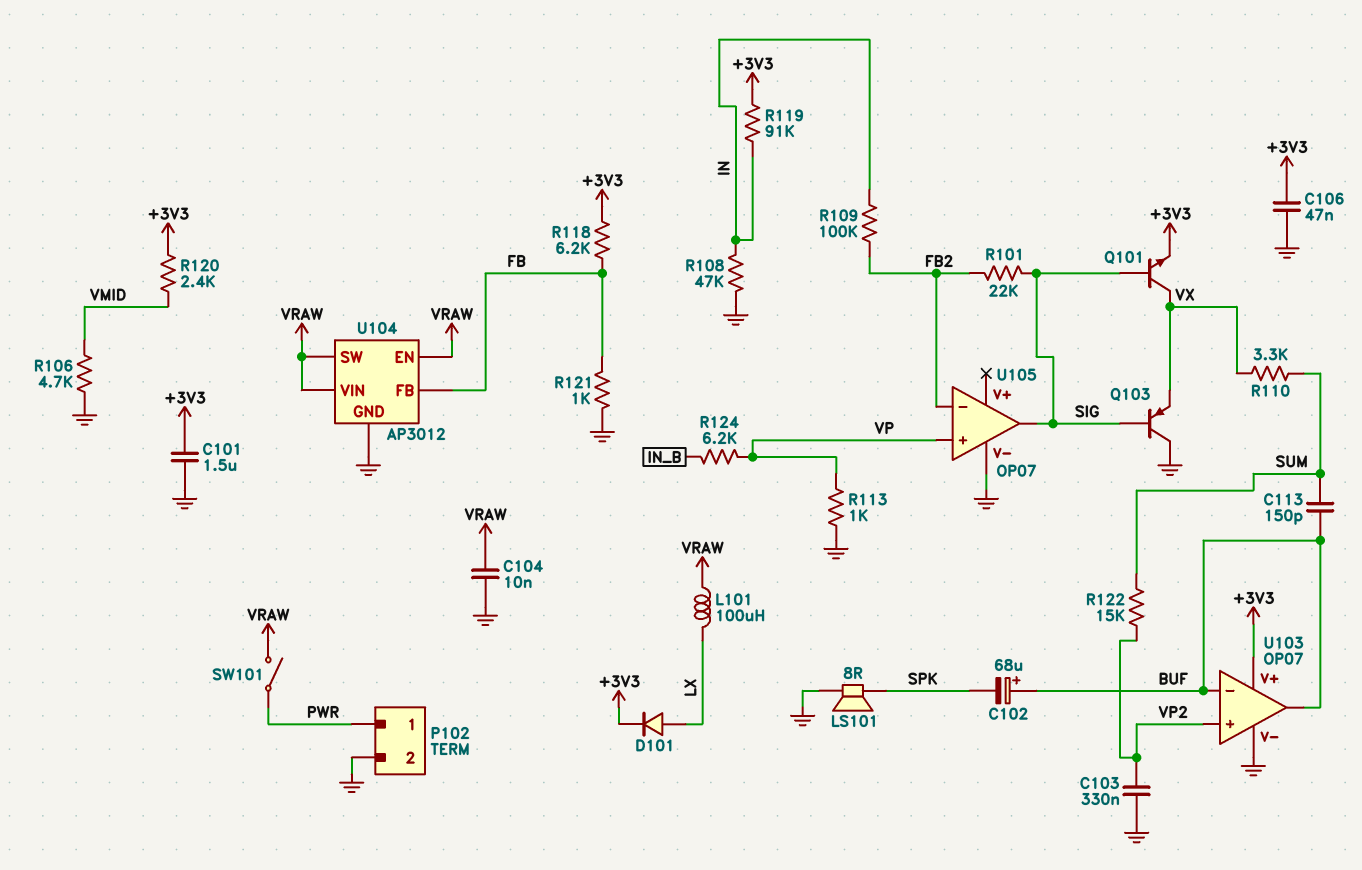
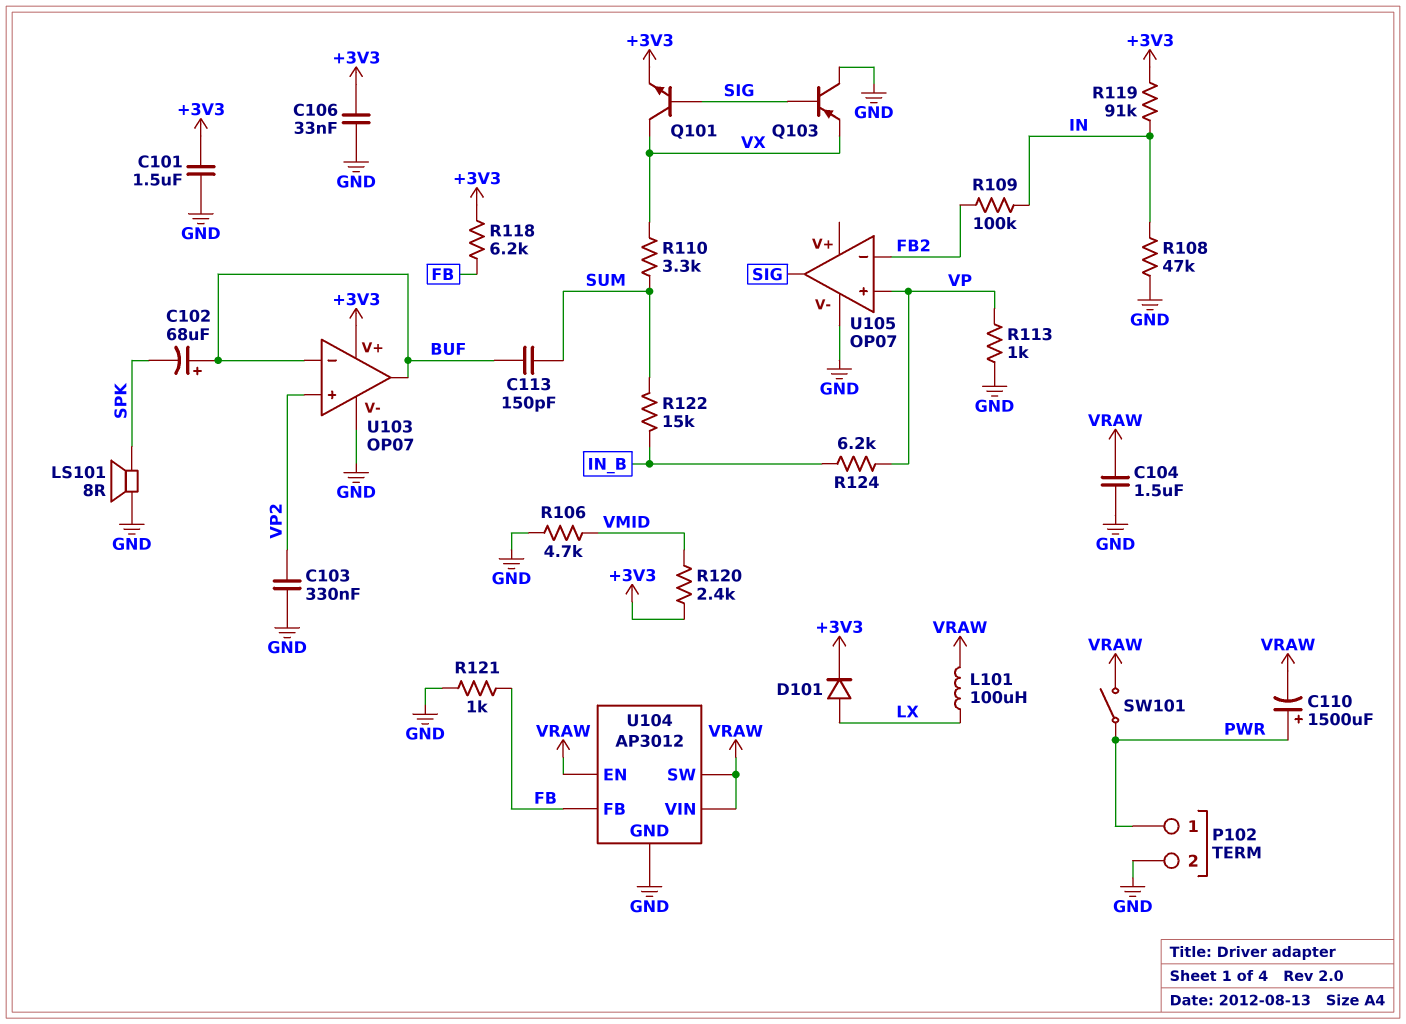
C104: 10nF (GND, VRAW) -> 1.5uF (GND, VRAW)
C106: 47nF (+3V3, GND) -> 33nF (+3V3, GND)
C110: none -> 1500uF (plus PWR, minus VRAW)
R101: 22k (FB2, SIG) -> none
R122: 15k (SUM, VP2) -> 15k (IN_B, SUM)

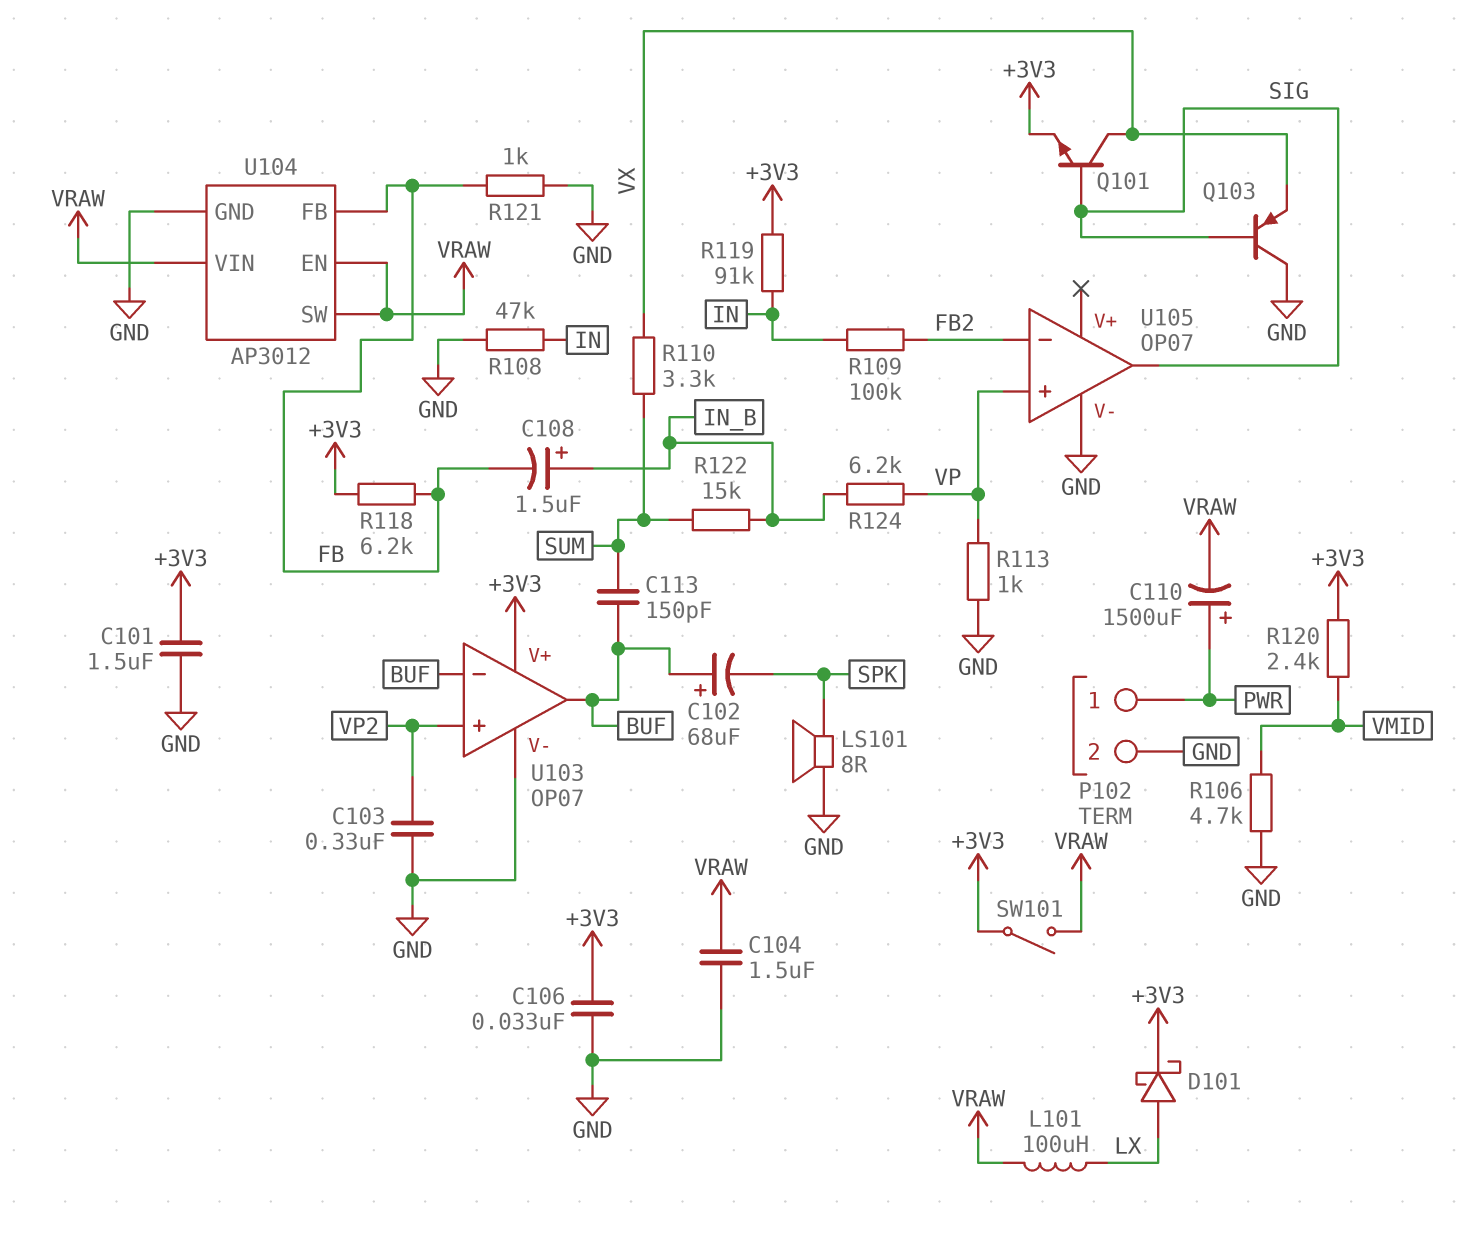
C108: none -> 1.5uF (plus IN_B, minus FB)
D101: diode (A LX, K +3V3) -> schottky (A LX, K +3V3)
SW101: switch (PWR, VRAW) -> switch (+3V3, VRAW)

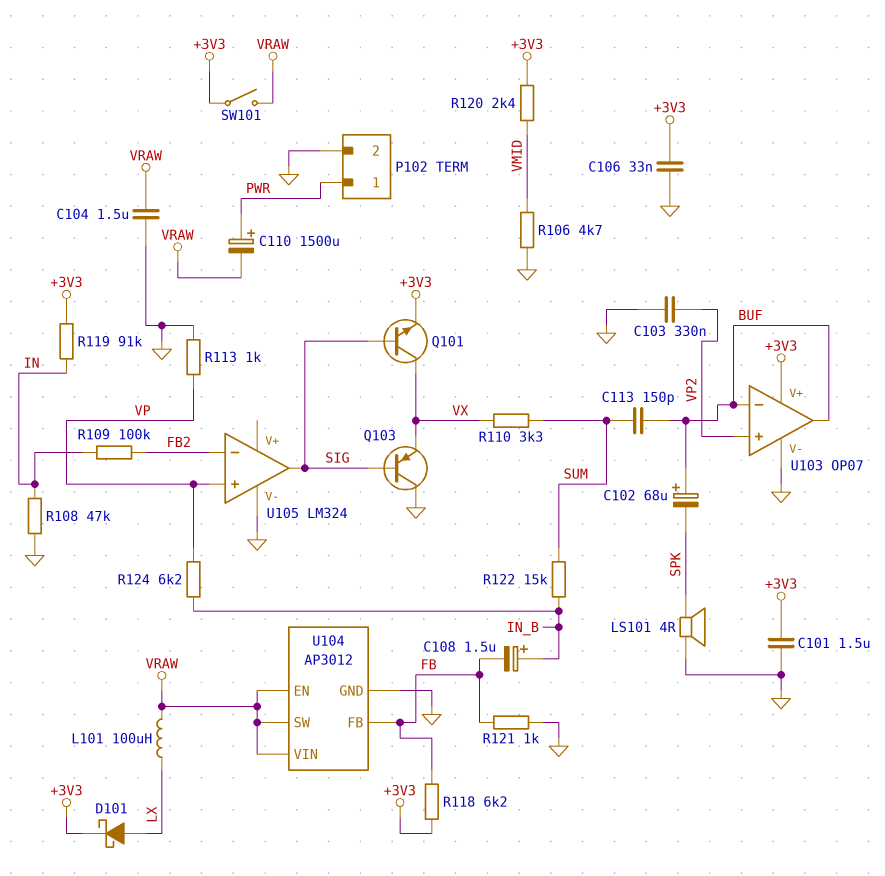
LS101: speaker 8R (GND, SPK) -> speaker 4R (GND, SPK)
U105: OP07 -> LM324

